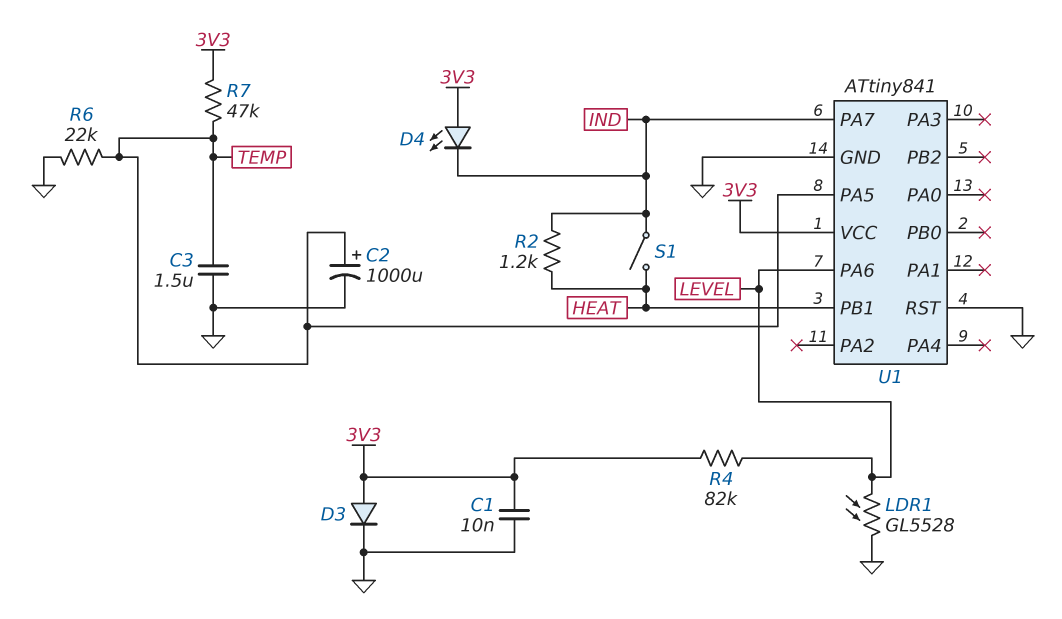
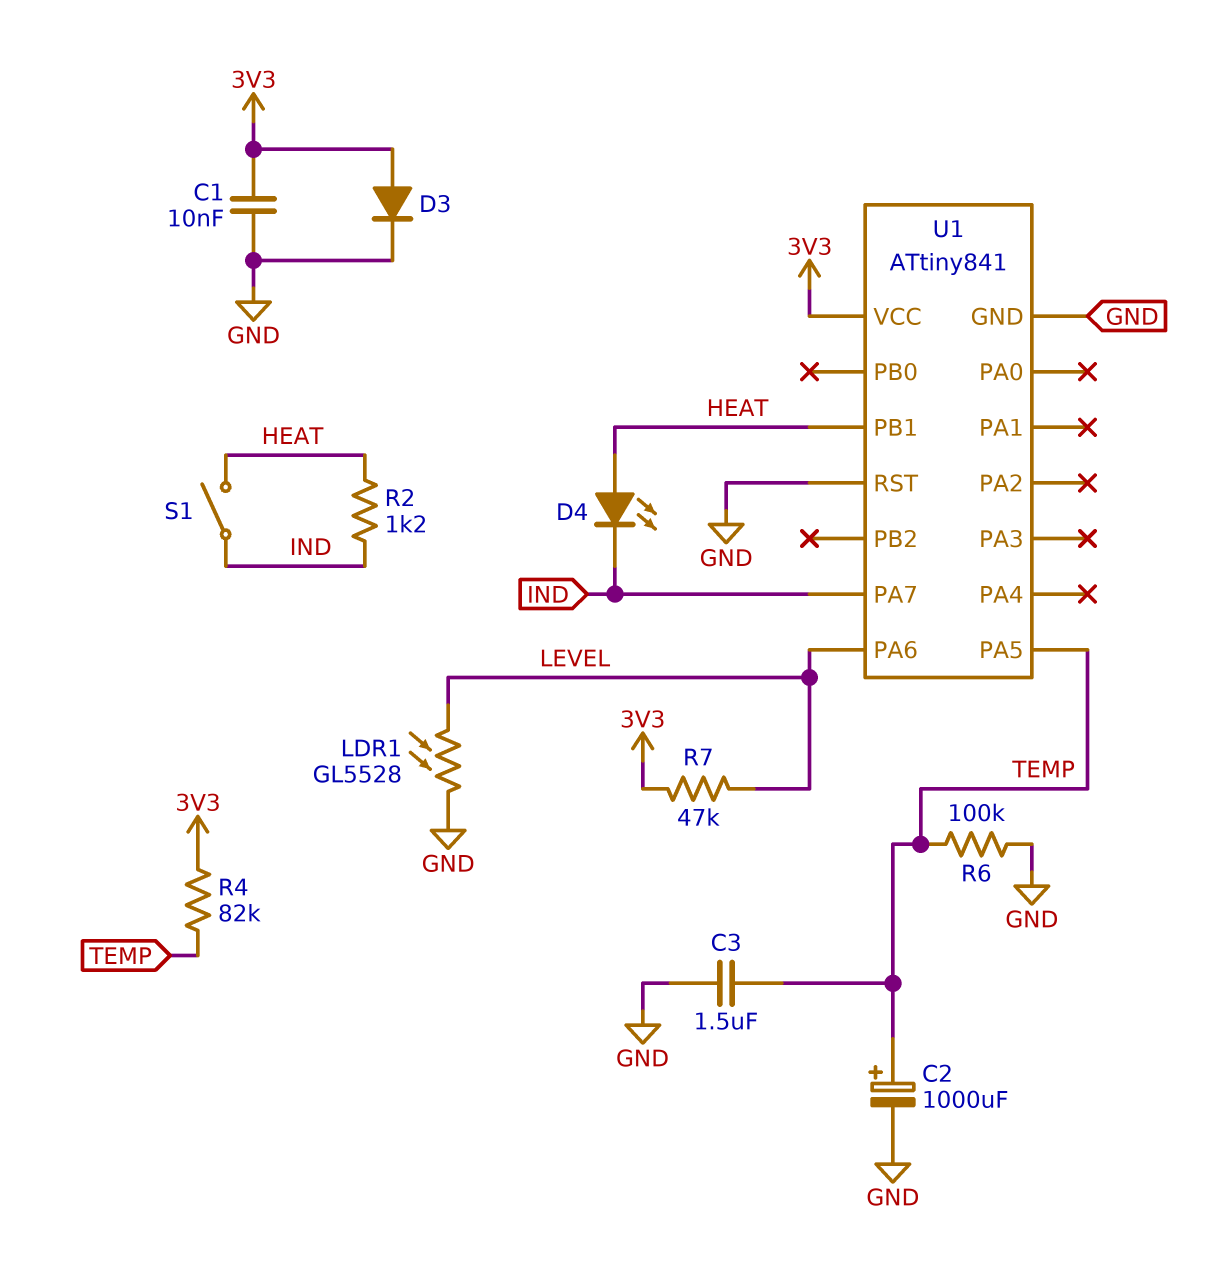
D4: LED (A 3V3, K IND) -> LED (A HEAT, K IND)
R4: 82k (3V3, LEVEL) -> 82k (3V3, TEMP)
R6: 22k (GND, TEMP) -> 100k (GND, TEMP)
R7: 47k (3V3, TEMP) -> 47k (3V3, LEVEL)

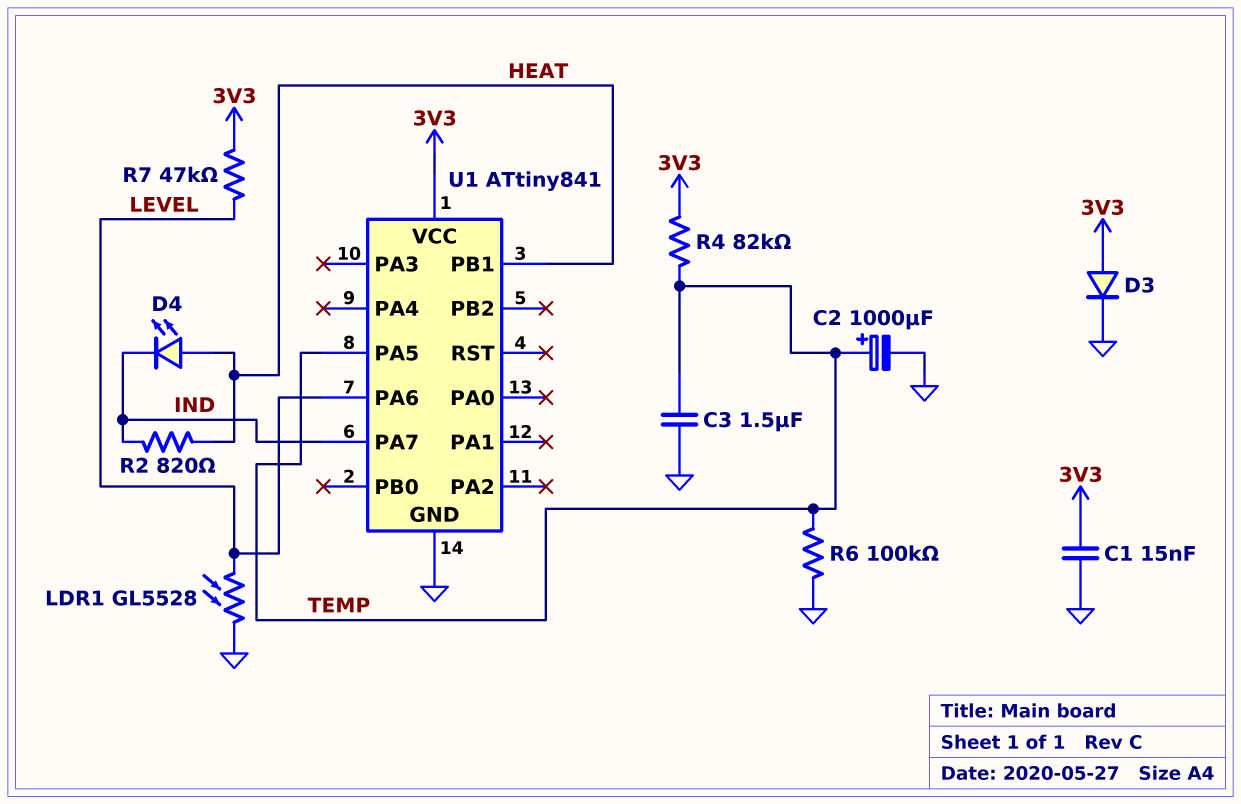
C1: 10nF (3V3, GND) -> 15nF (3V3, GND)
R2: 1.2k (HEAT, IND) -> 820 (HEAT, IND)
S1: switch (HEAT, IND) -> none
U1 pin RST: GND -> none

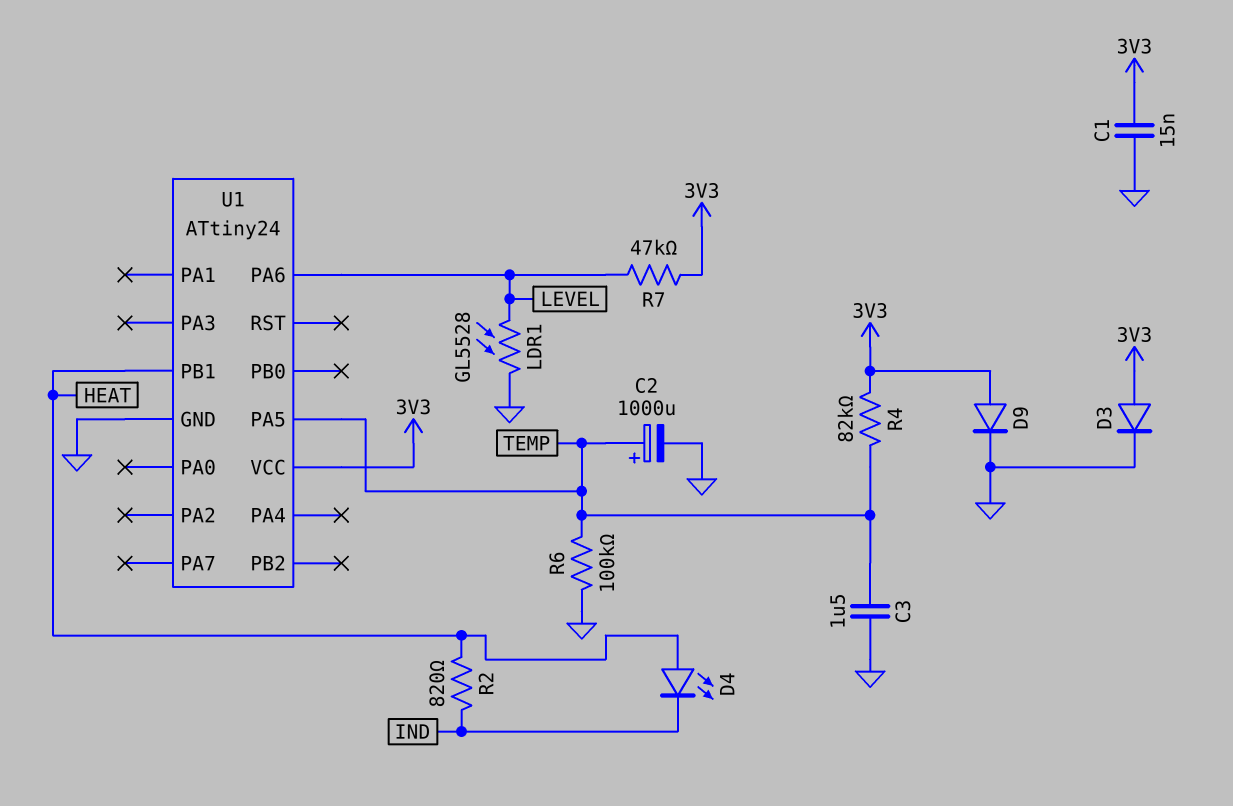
D9: none -> diode (A 3V3, K GND)
U1: ATtiny841 -> ATtiny24
U1 pin PA7: IND -> none

